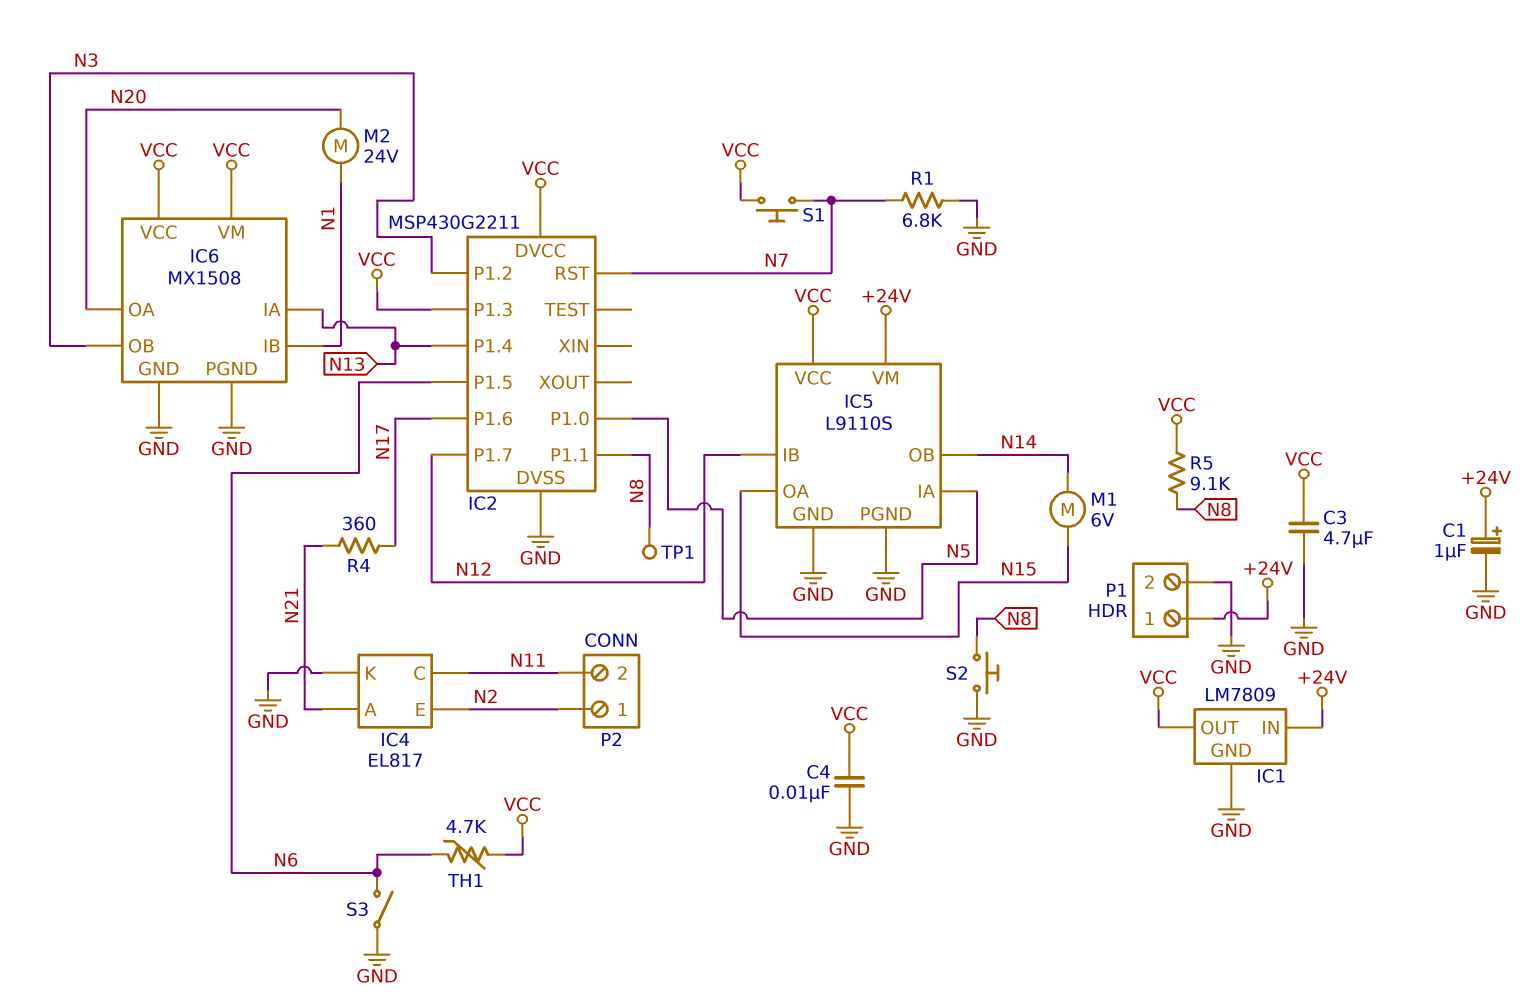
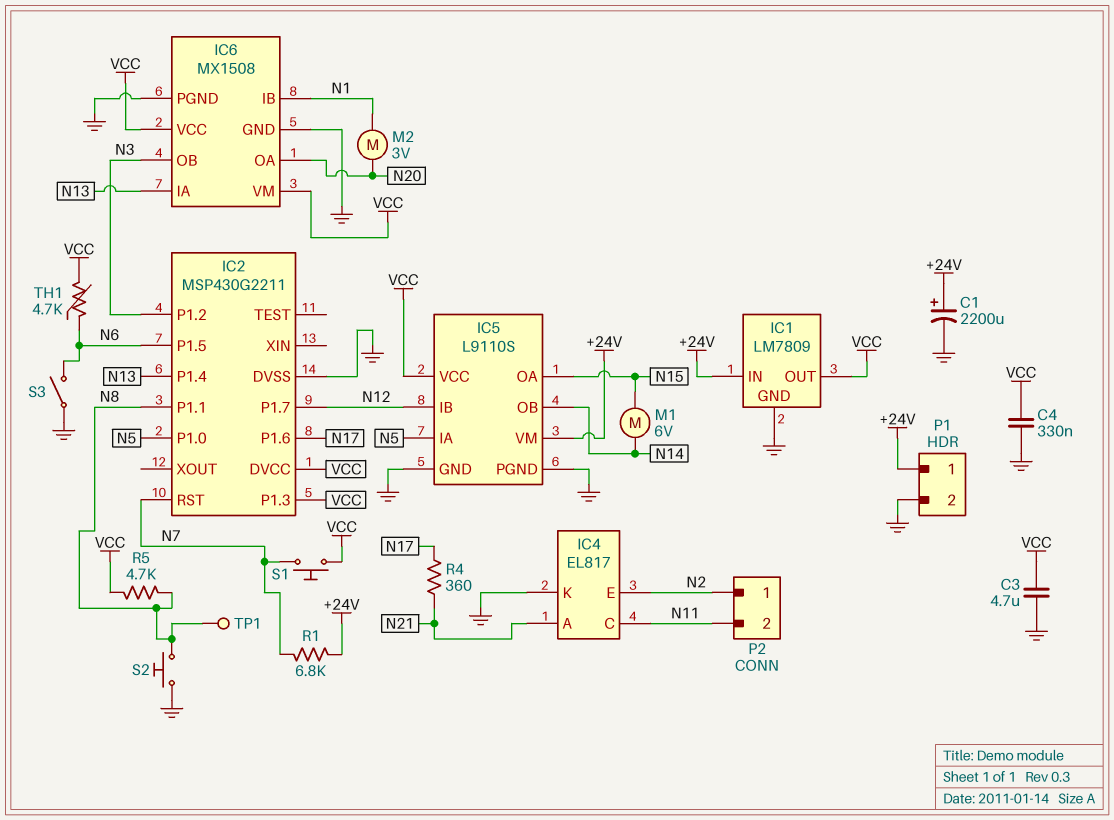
C1: 1uF (plus +24V, minus GND) -> 2200uF (plus +24V, minus GND)
C4: 10nF (GND, VCC) -> 330nF (GND, VCC)
M2: motor 24V (N1, N20) -> motor 3V (N1, N20)
R1: 6.8k (GND, N7) -> 6.8k (+24V, N7)
R5: 9.1k (N8, VCC) -> 4.7k (N8, VCC)

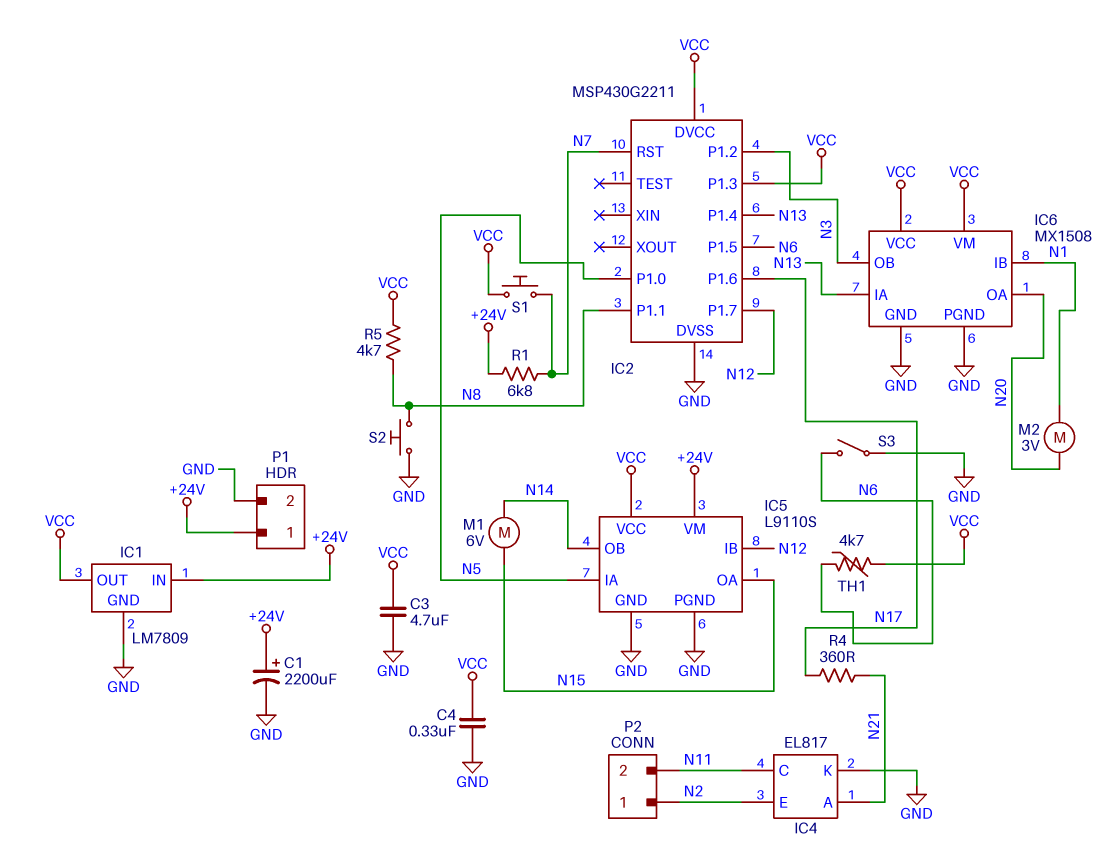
TP1: test point (N8) -> none

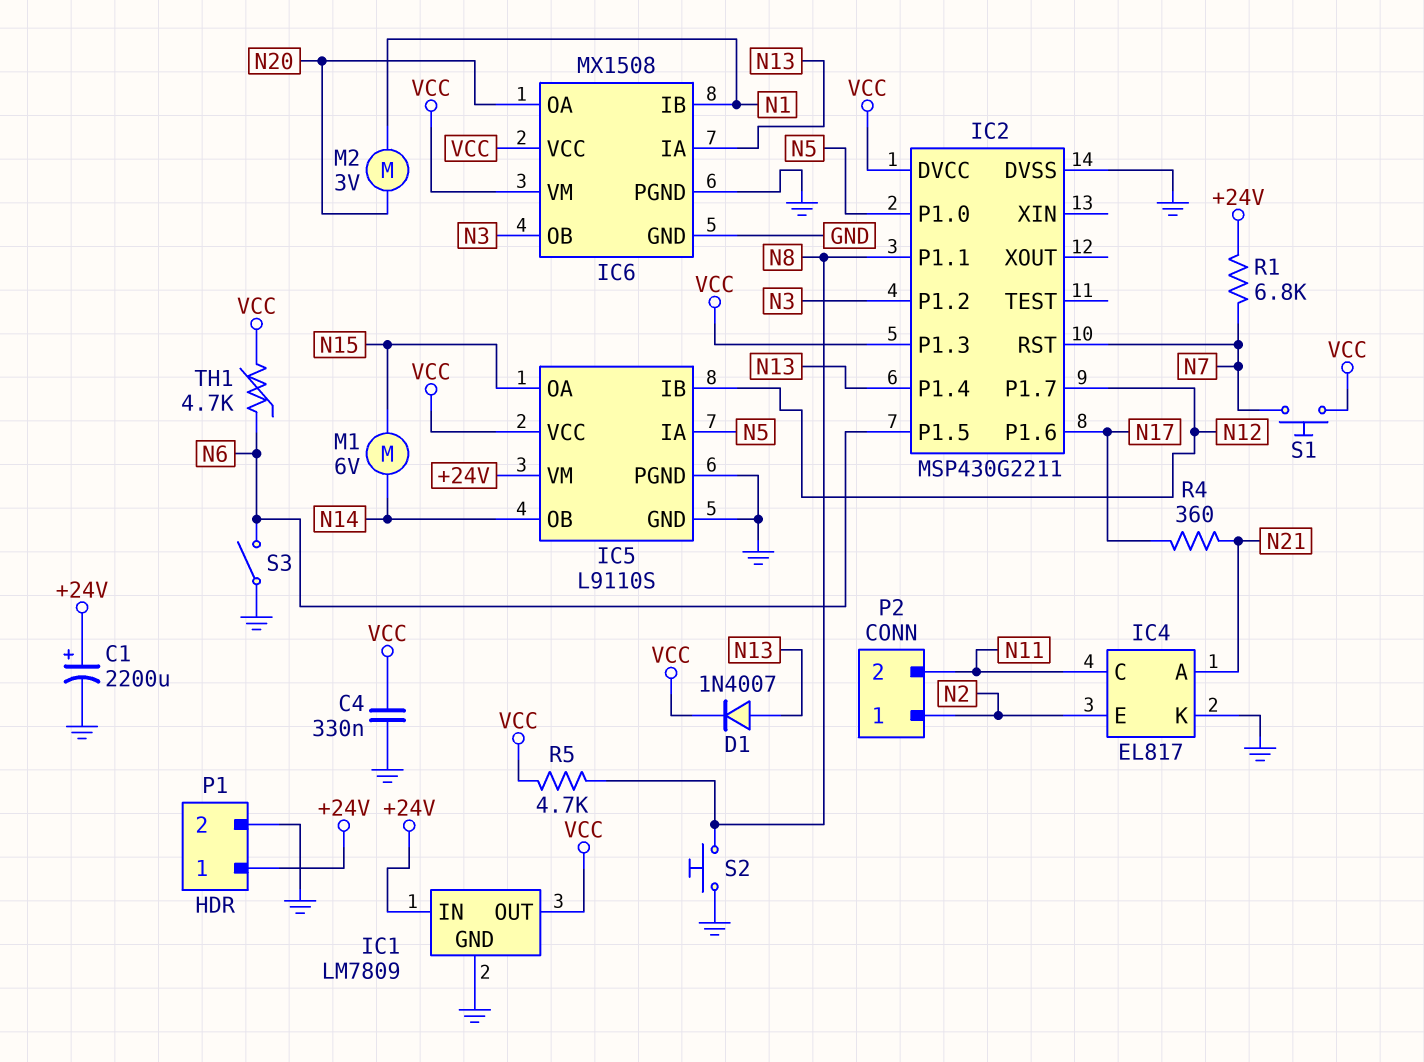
C3: 4.7uF (GND, VCC) -> none
D1: none -> diode 1N4007 (A N13, K VCC)

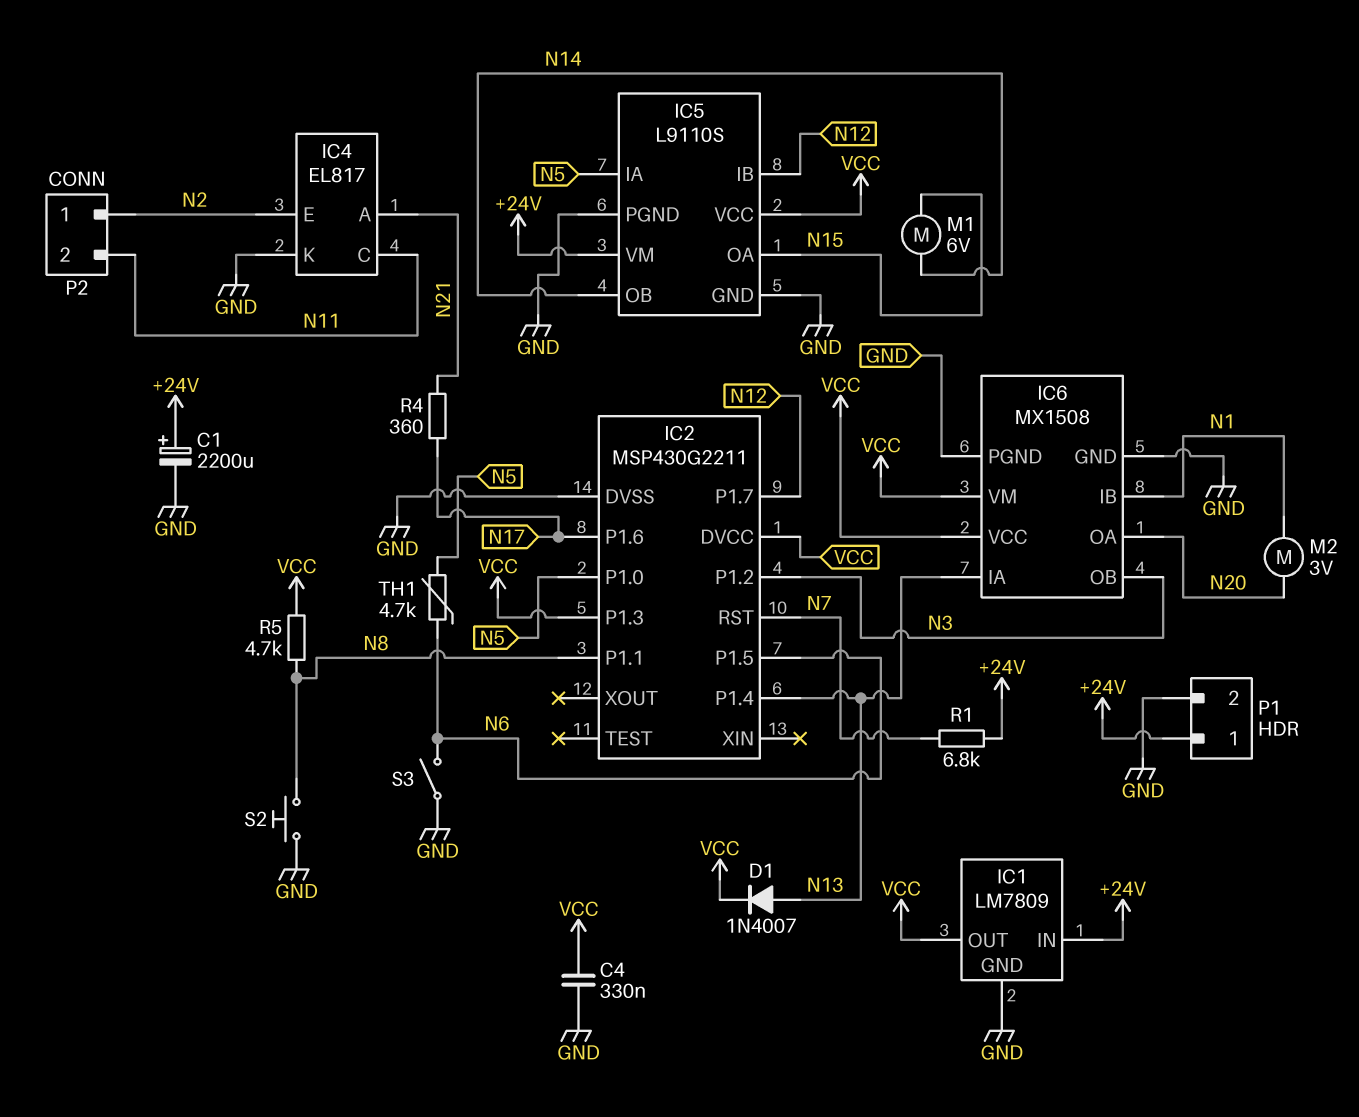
S1: button (N7, VCC) -> none
TH1: 4.7k (N6, VCC) -> 4.7k (N5, N6)

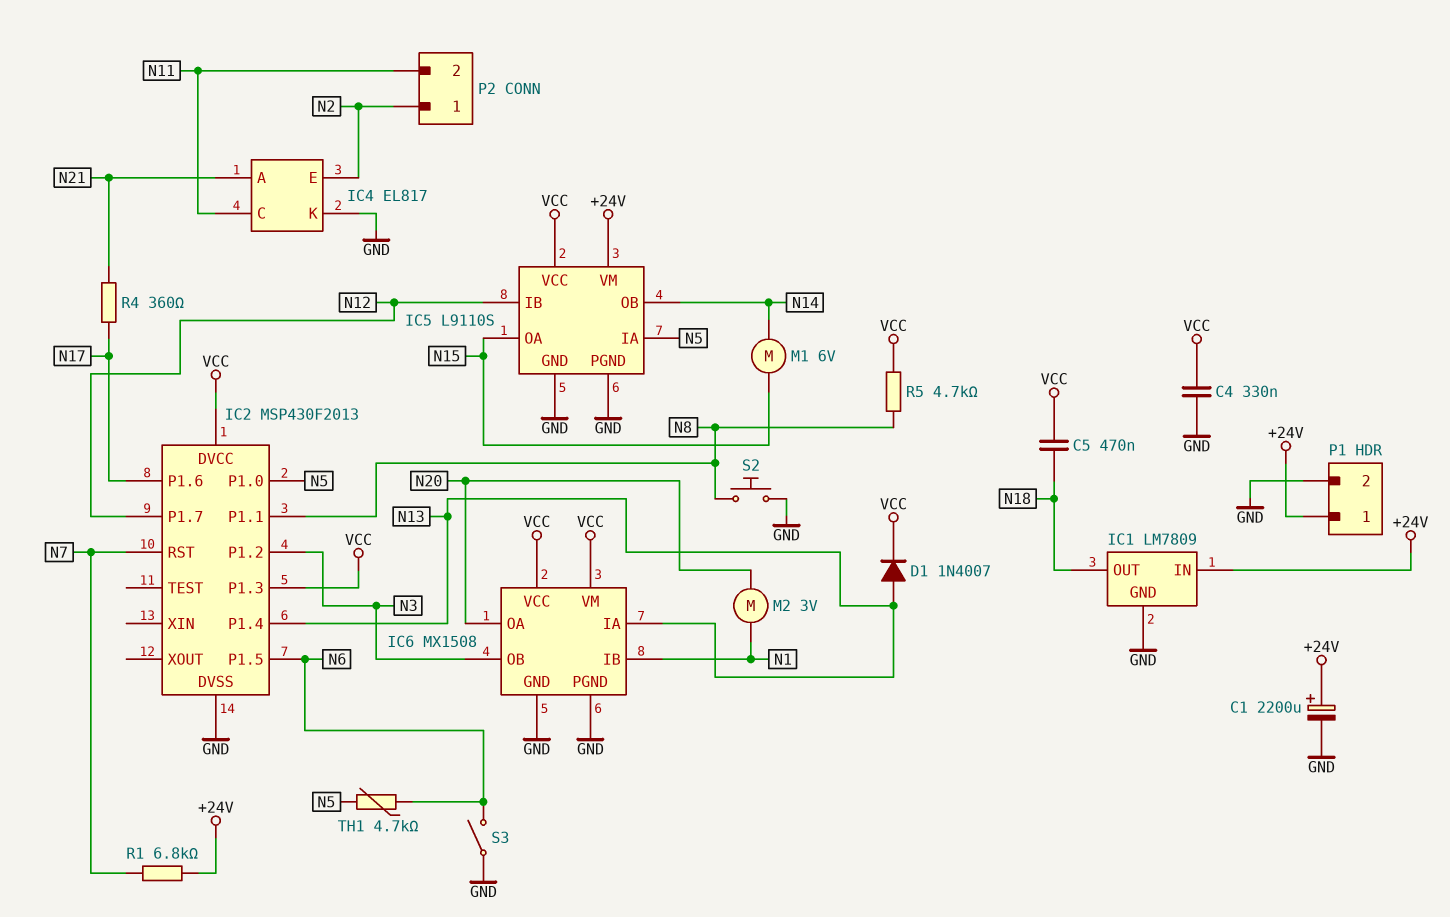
C5: none -> 470nF (N18, VCC)
IC1 pin OUT: VCC -> N18
IC2: MSP430G2211 -> MSP430F2013

